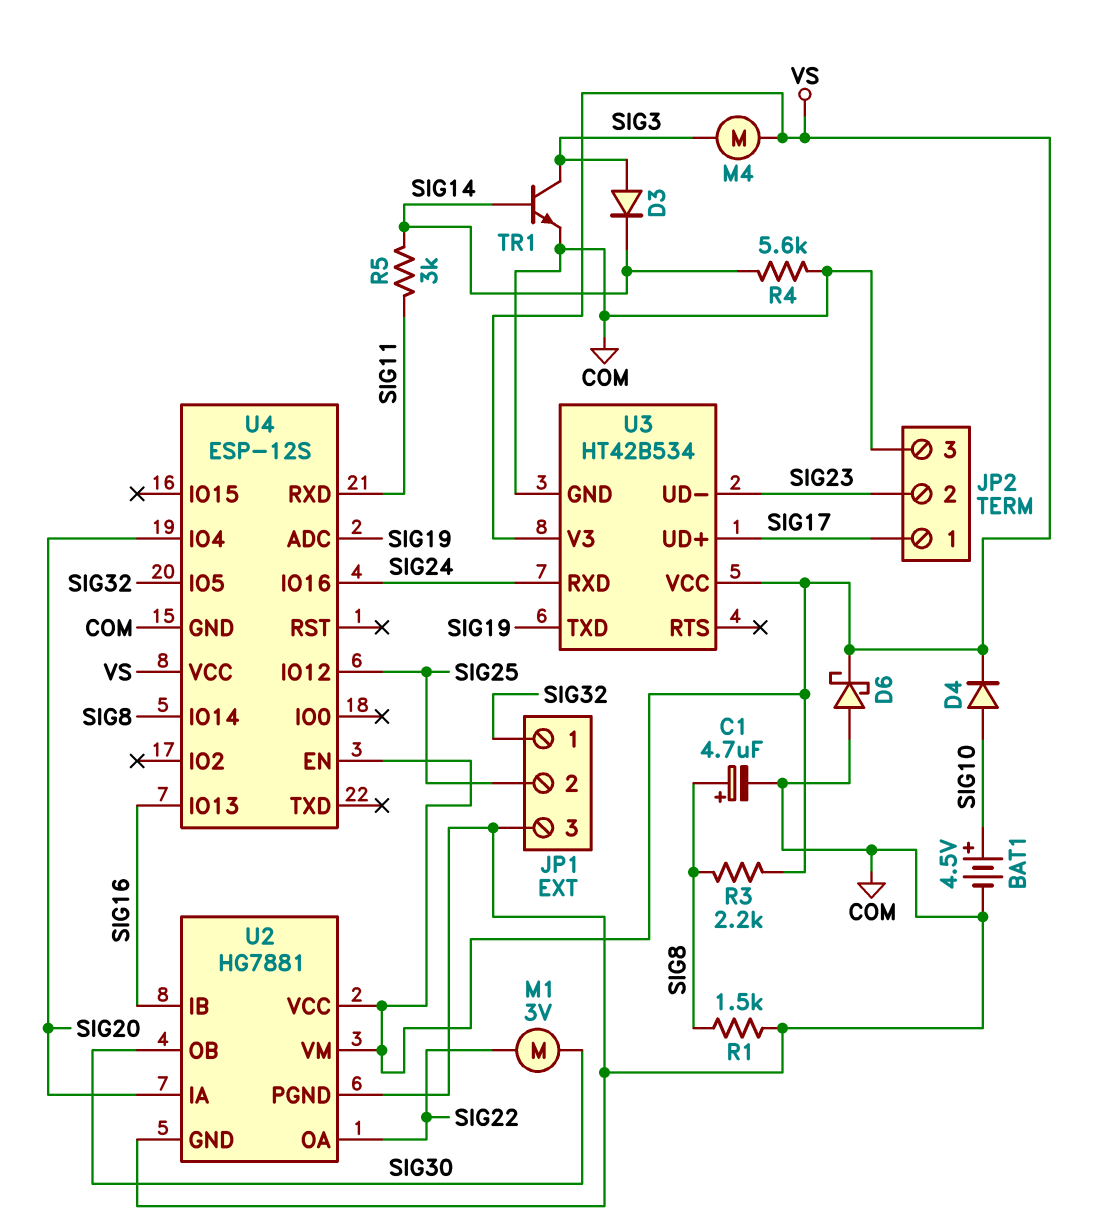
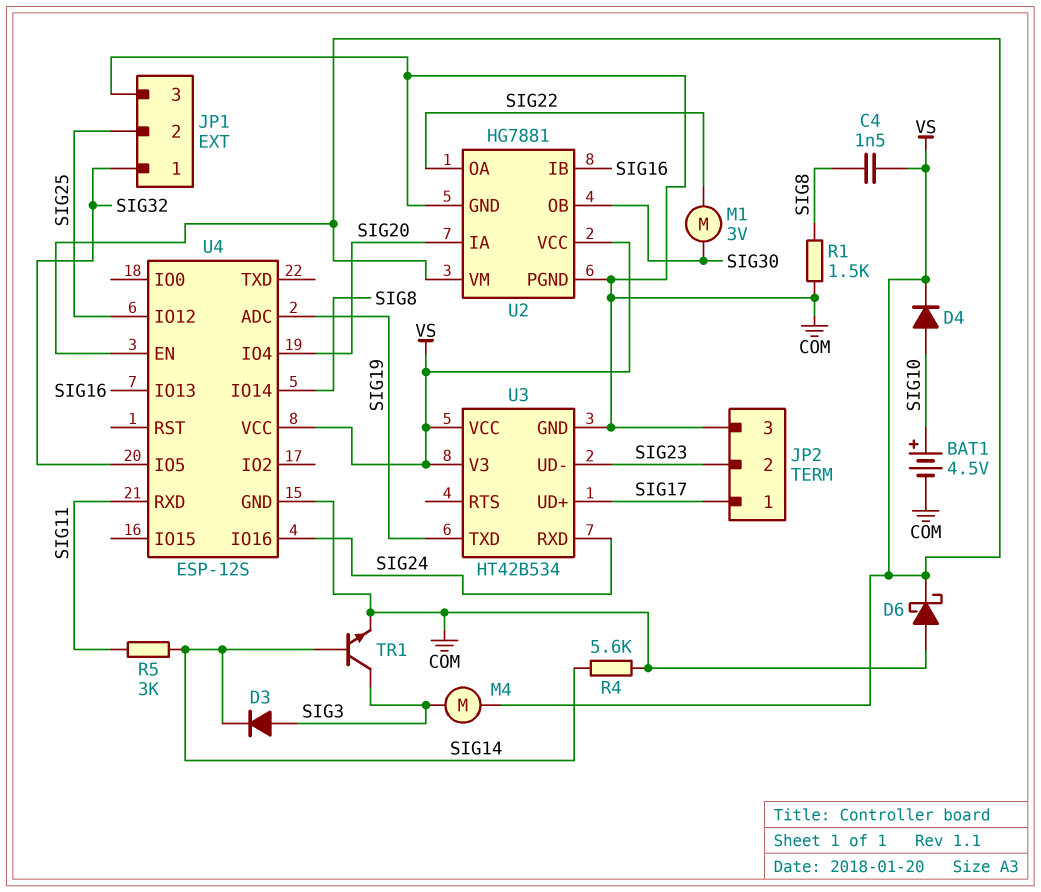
C1: 4.7uF (plus SIG8, minus COM) -> none
C4: none -> 1.5nF (SIG8, VS)
R3: 2.2k (SIG8, VS) -> none

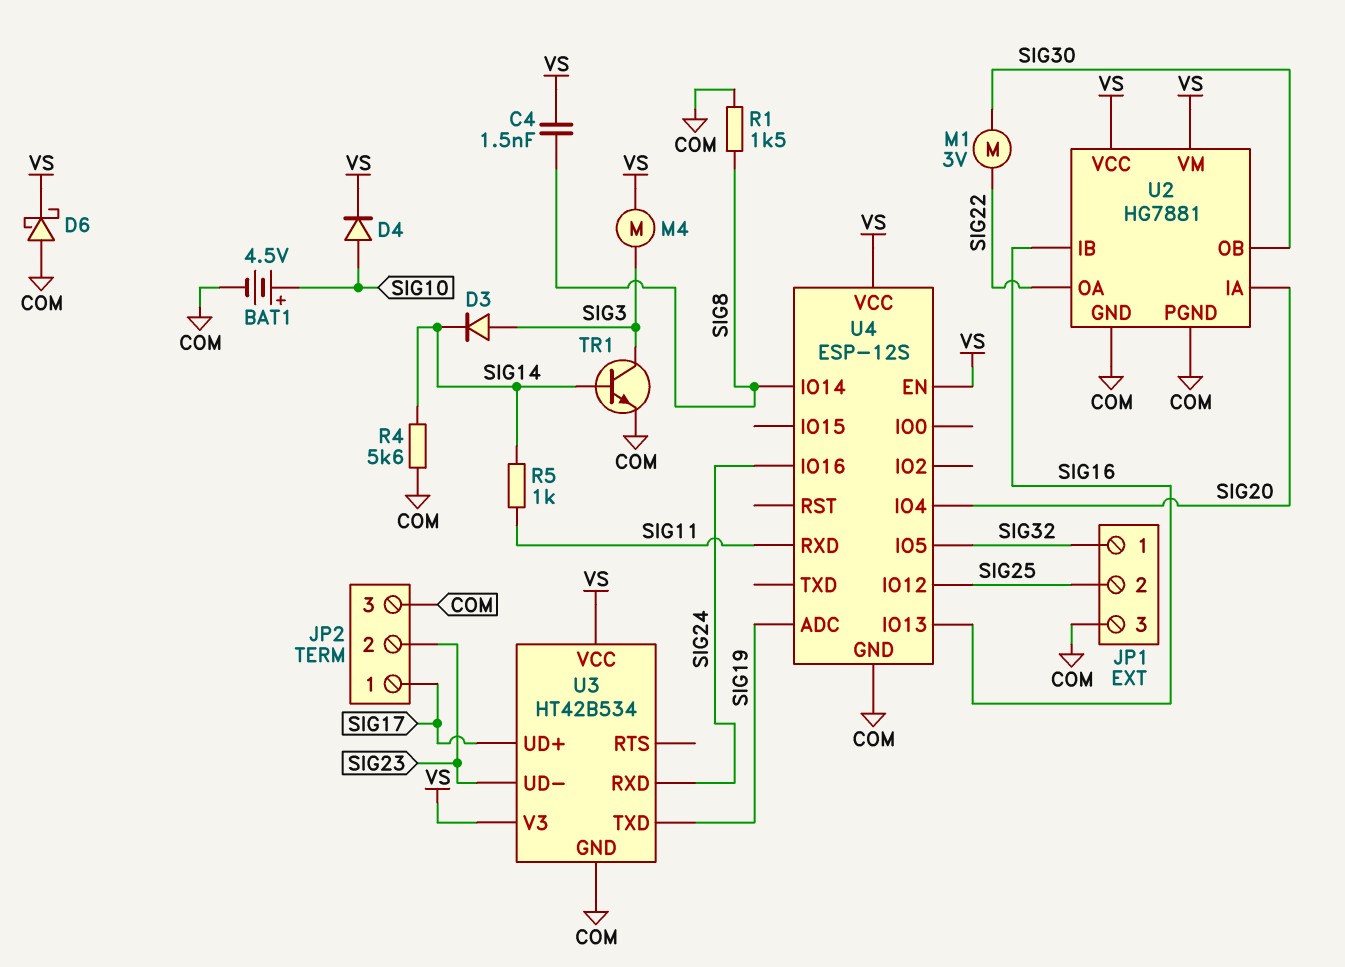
R5: 3k (SIG11, SIG14) -> 1k (SIG11, SIG14)

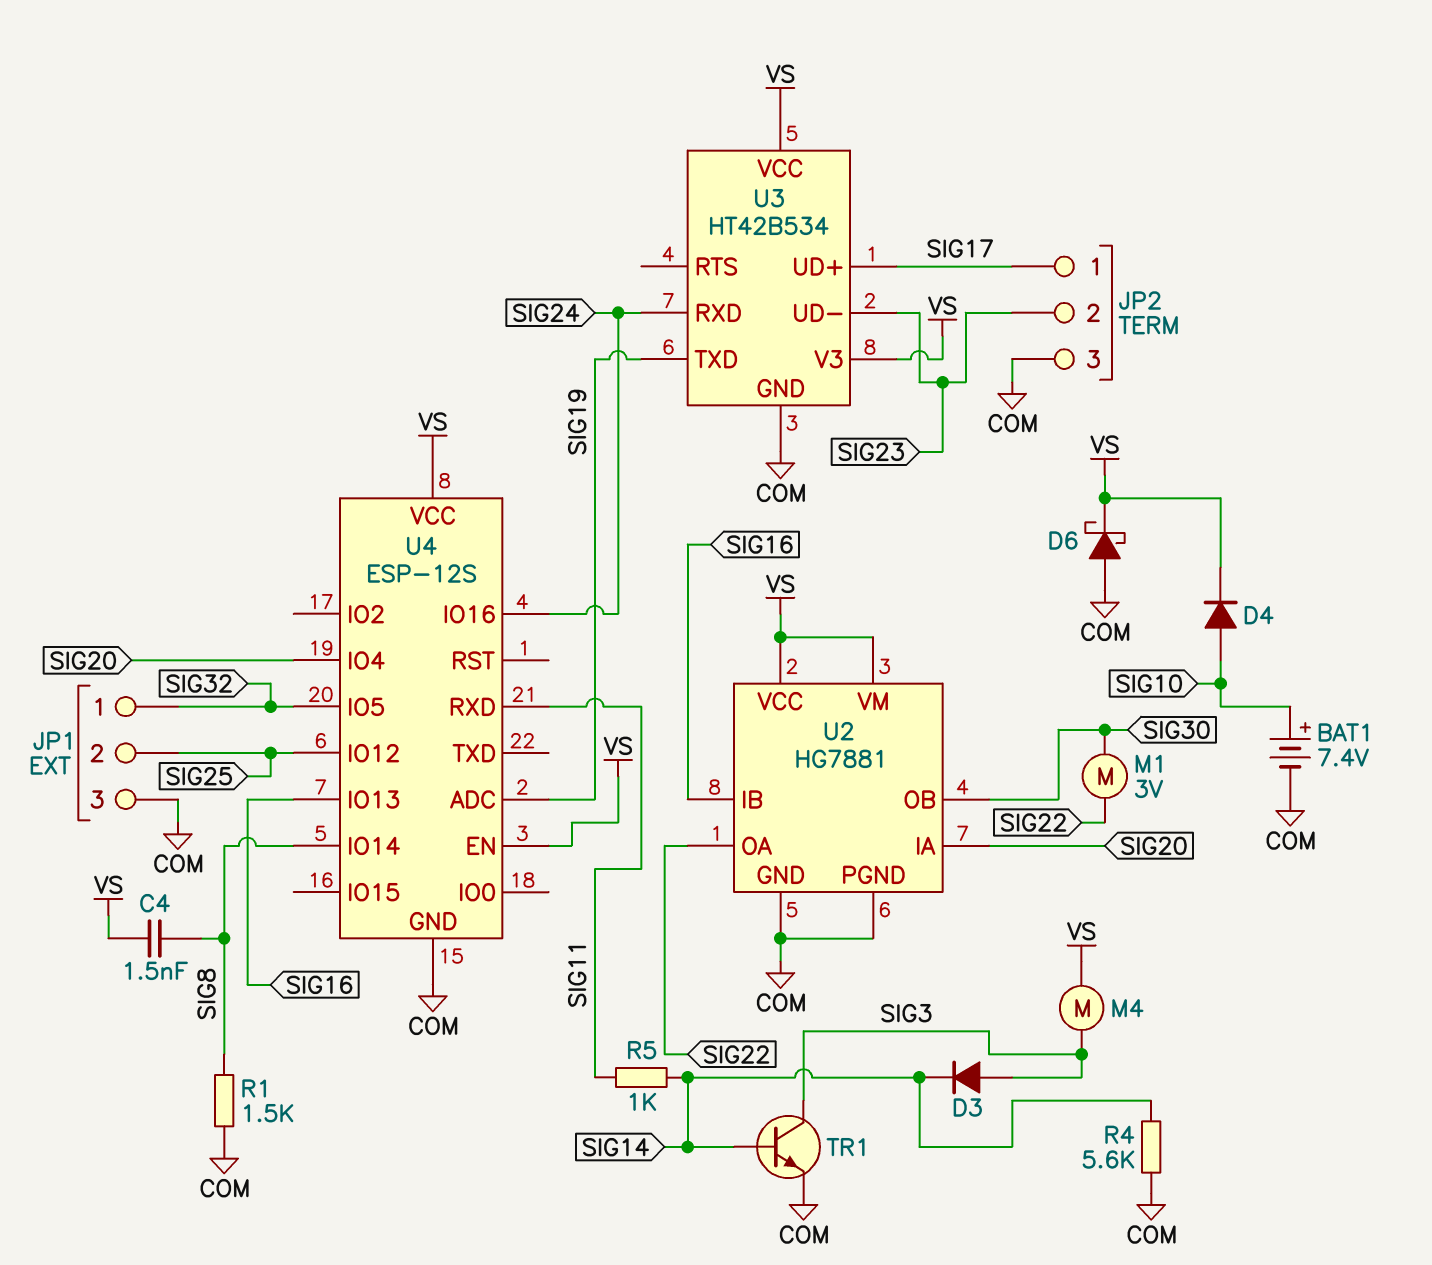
BAT1: 4.5V (plus SIG10, minus COM) -> 7.4V (plus SIG10, minus COM)

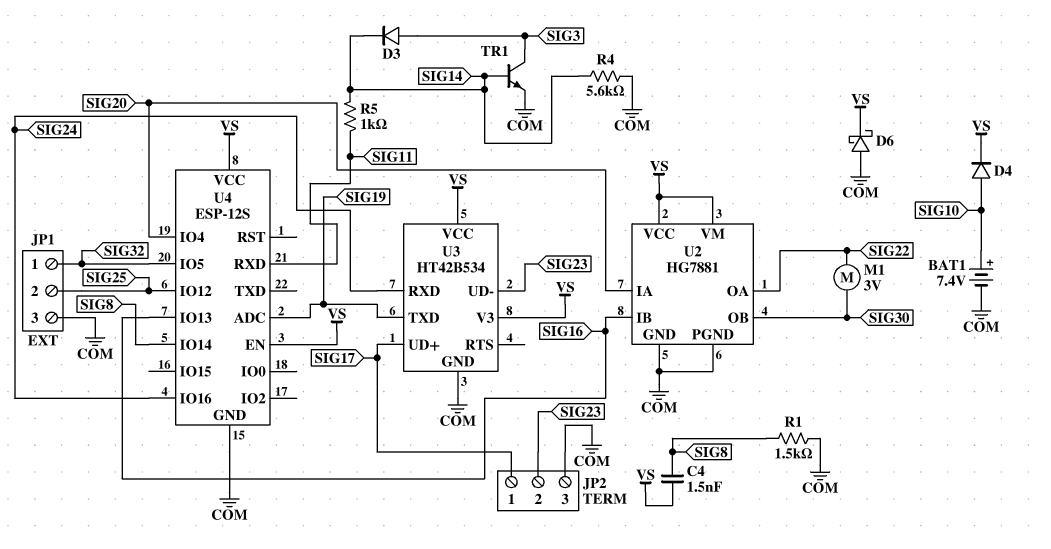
M4: motor (SIG3, VS) -> none

